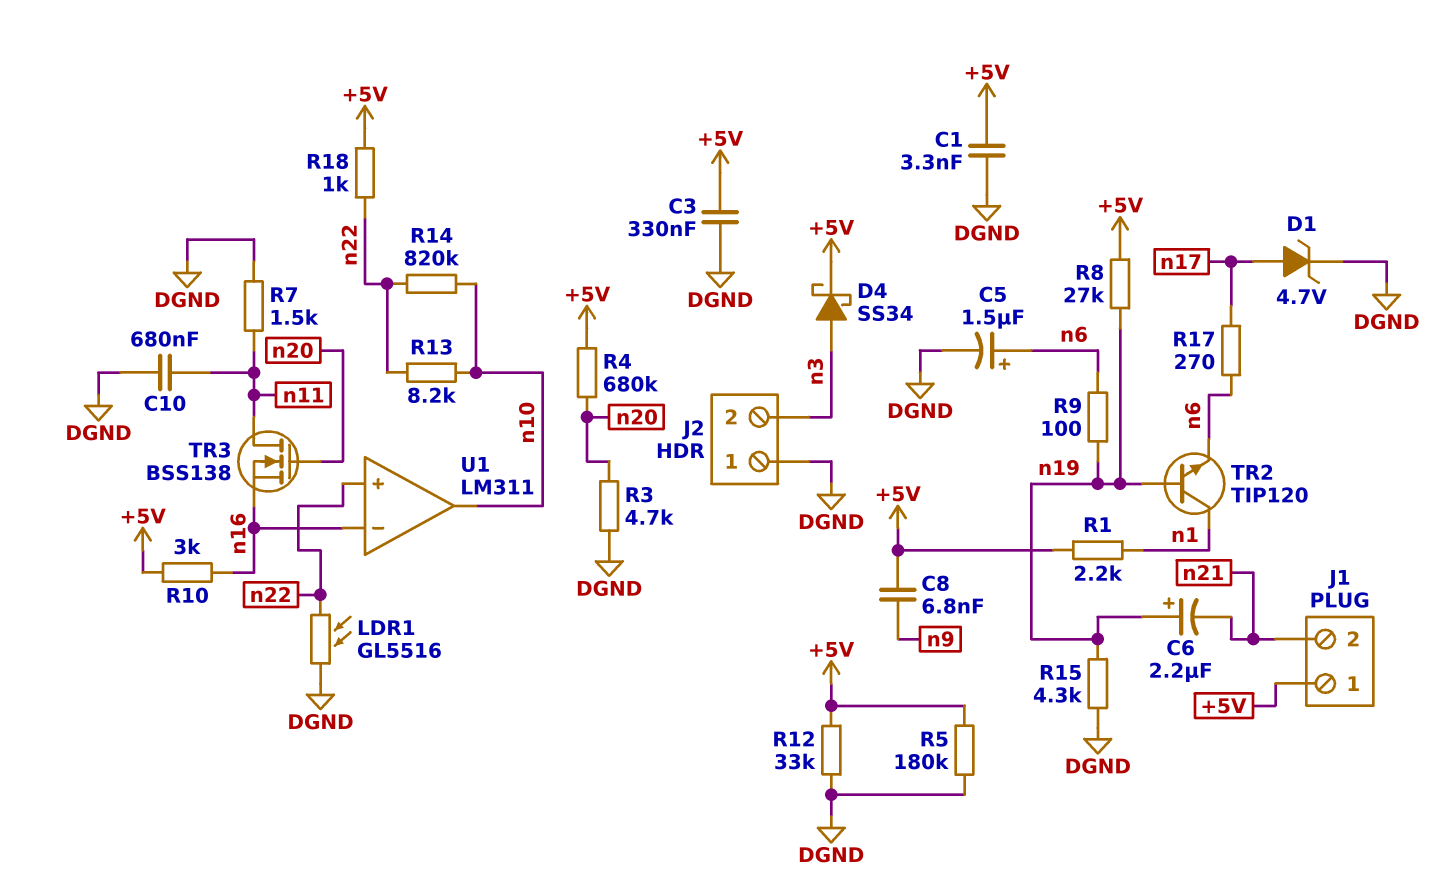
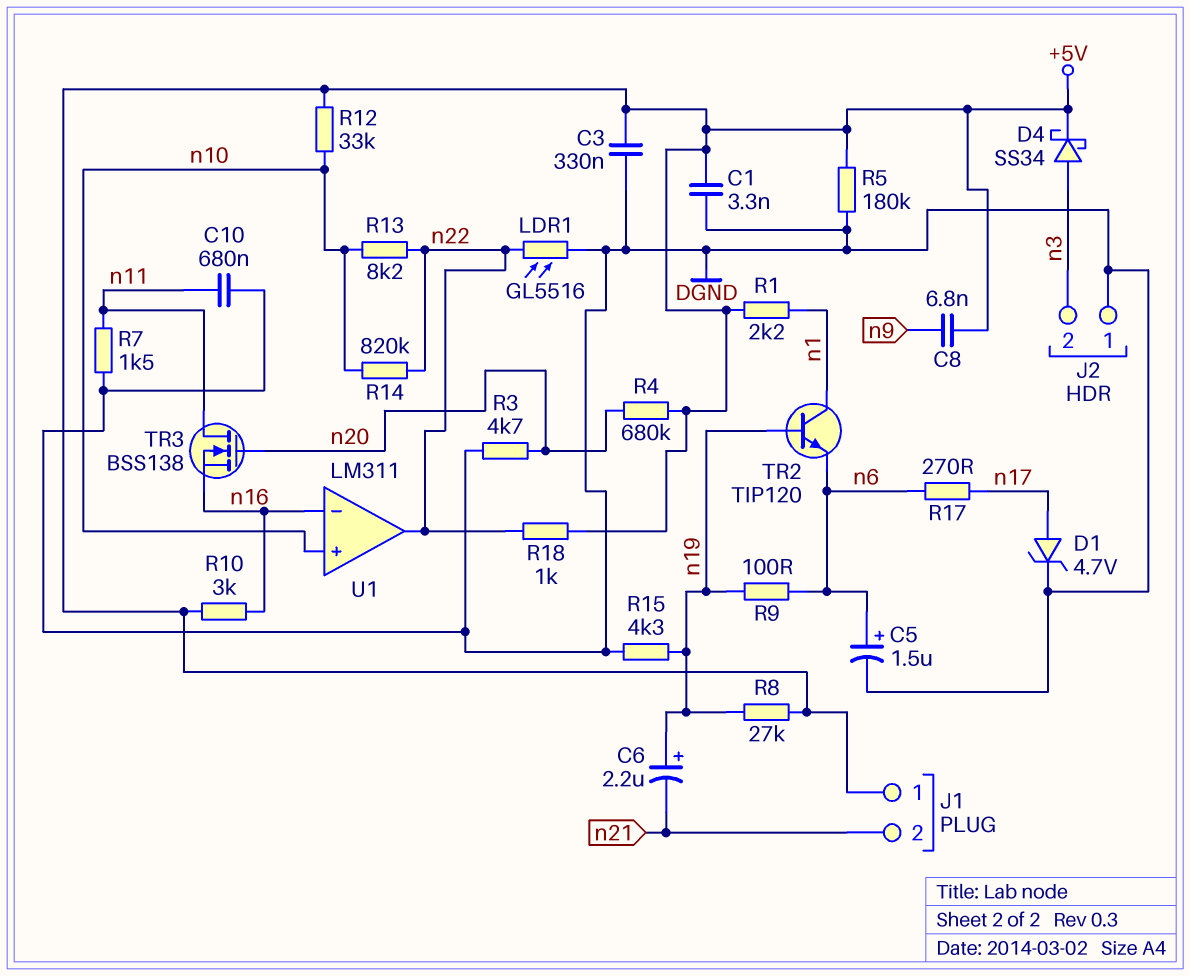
R12: 33k (+5V, DGND) -> 33k (+5V, n10)
U1 pin in+: n22 -> n10
U1 pin out: n10 -> n22

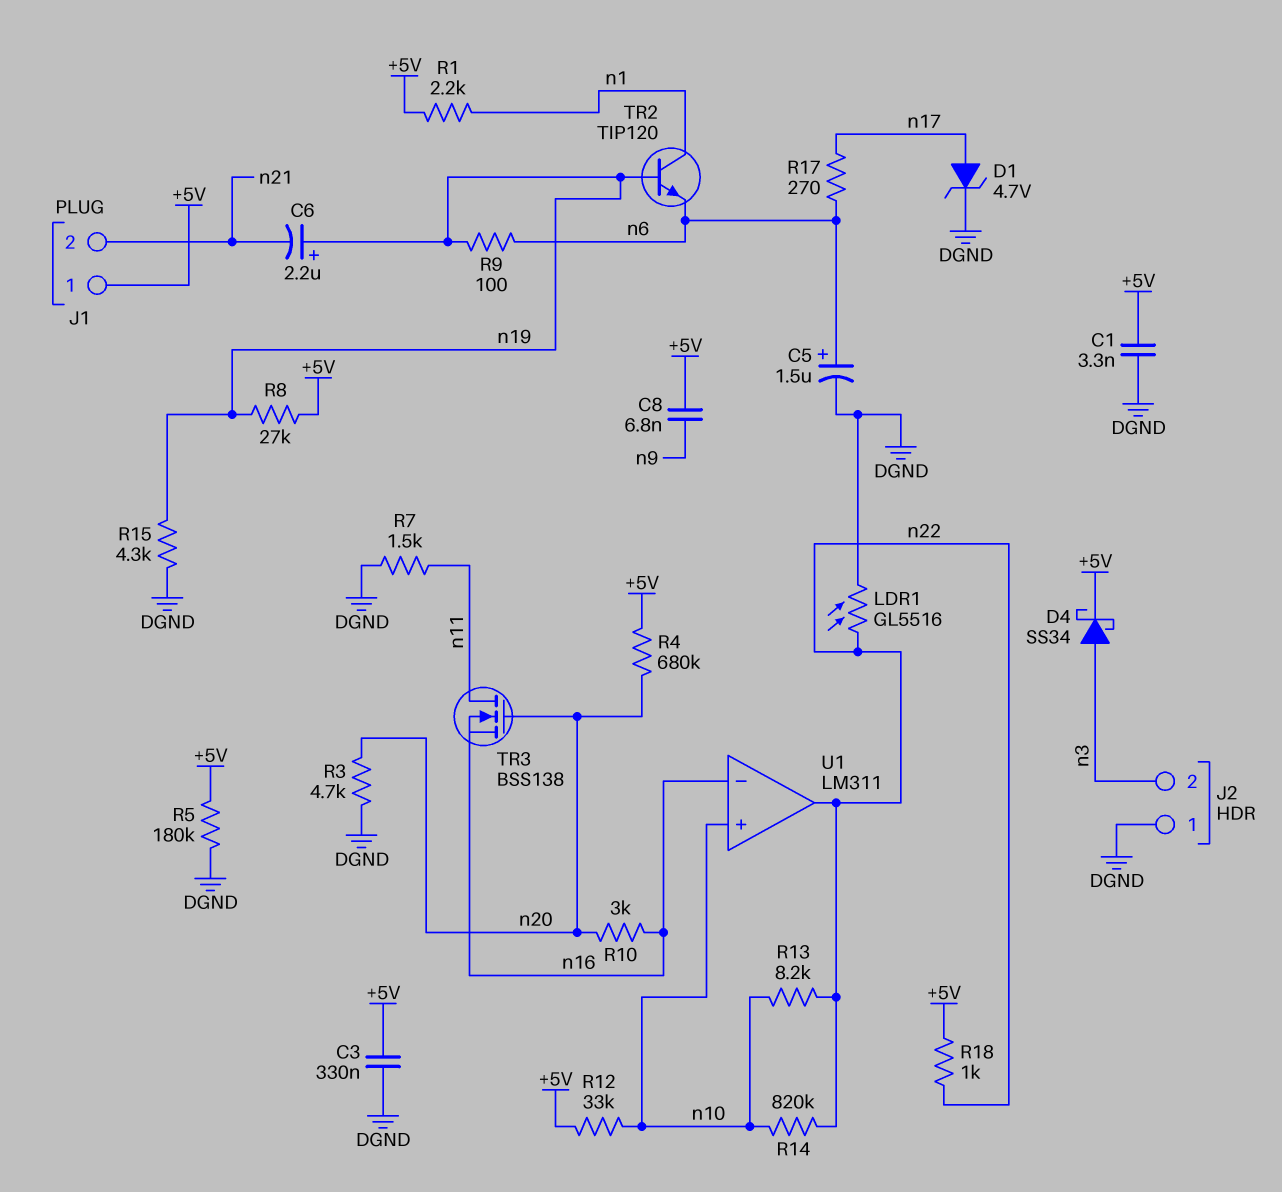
C10: 680nF (DGND, n11) -> none
R10: 3k (+5V, n16) -> 3k (n16, n20)

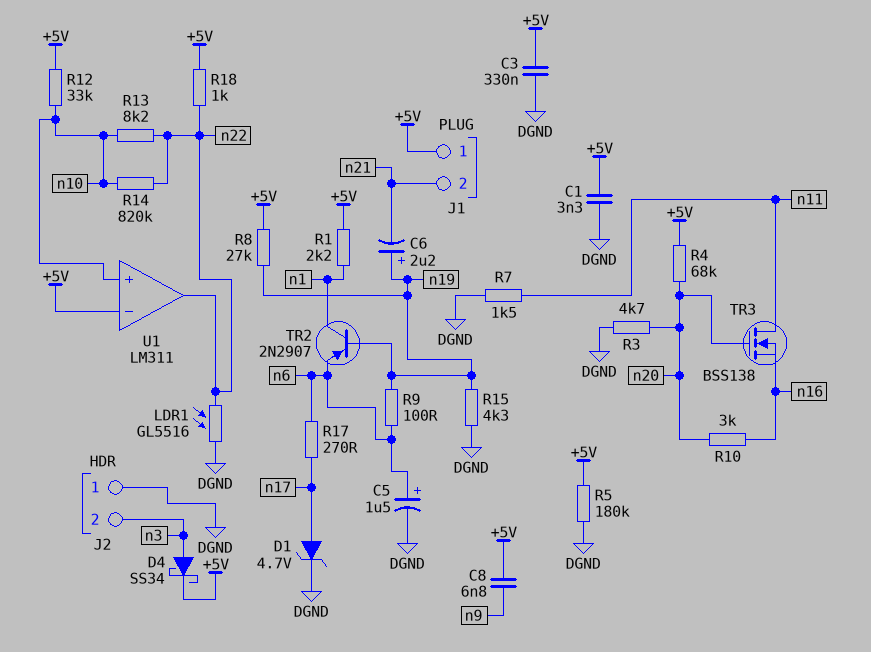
R4: 680k (+5V, n20) -> 68k (+5V, n20)
TR2: NPN TIP120 (B n19, C n1, E n6) -> PNP 2N2907 (B n19, C n1, E n6)
U1 pin in-: n16 -> +5V

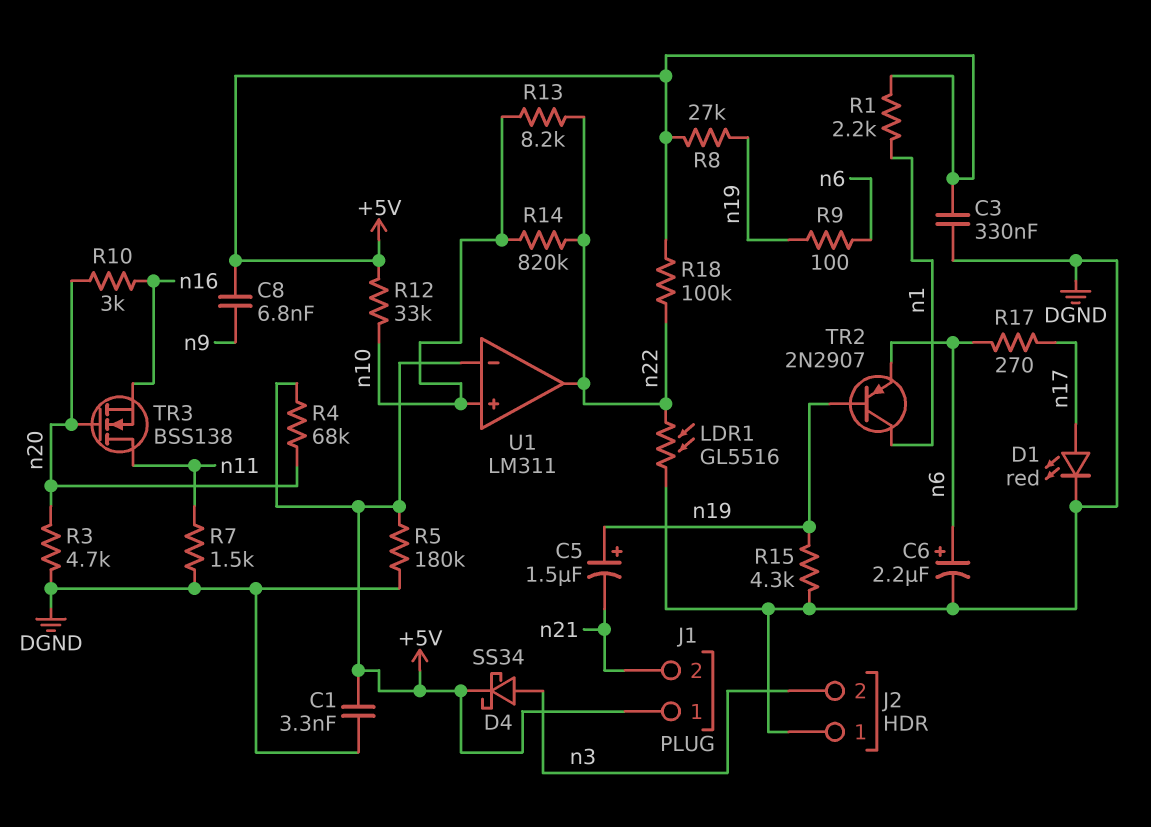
C5: 1.5uF (plus n6, minus DGND) -> 1.5uF (plus n19, minus n21)
C6: 2.2uF (plus n19, minus n21) -> 2.2uF (plus n6, minus DGND)
D1: zener 4.7V (A n17, K DGND) -> LED red (A n17, K DGND)
R18: 1k (+5V, n22) -> 100k (+5V, n22)

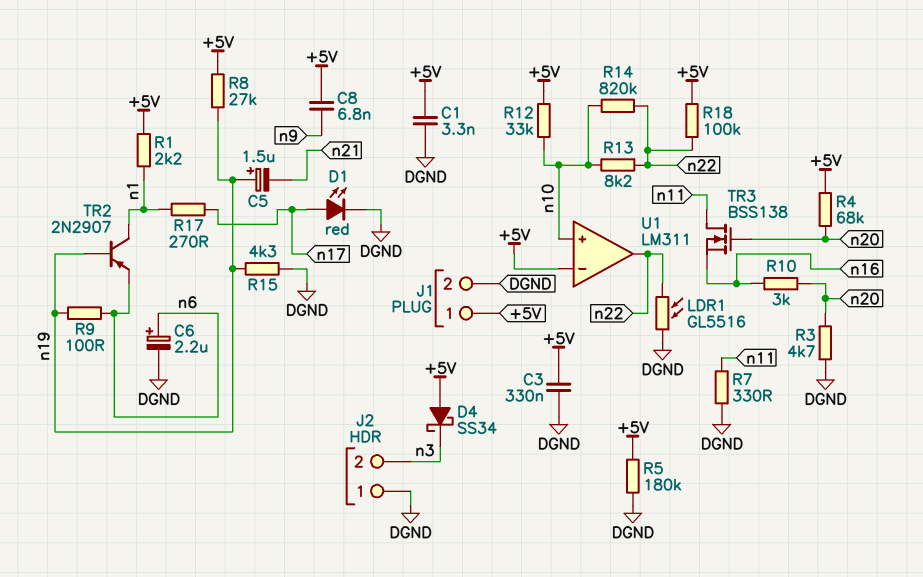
D4: schottky SS34 (A n3, K +5V) -> schottky SS34 (A +5V, K n3)
J1 pin 2: n21 -> DGND
R7: 1.5k (DGND, n11) -> 330 (DGND, n11)
R17: 270 (n6, n17) -> 270 (n1, n17)

